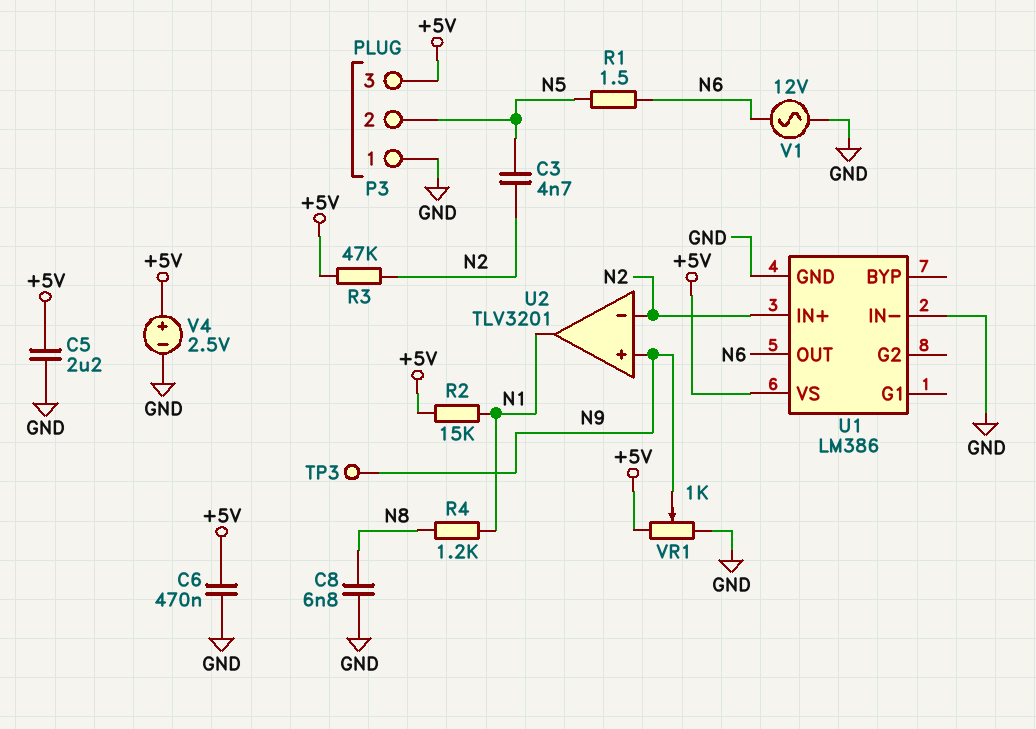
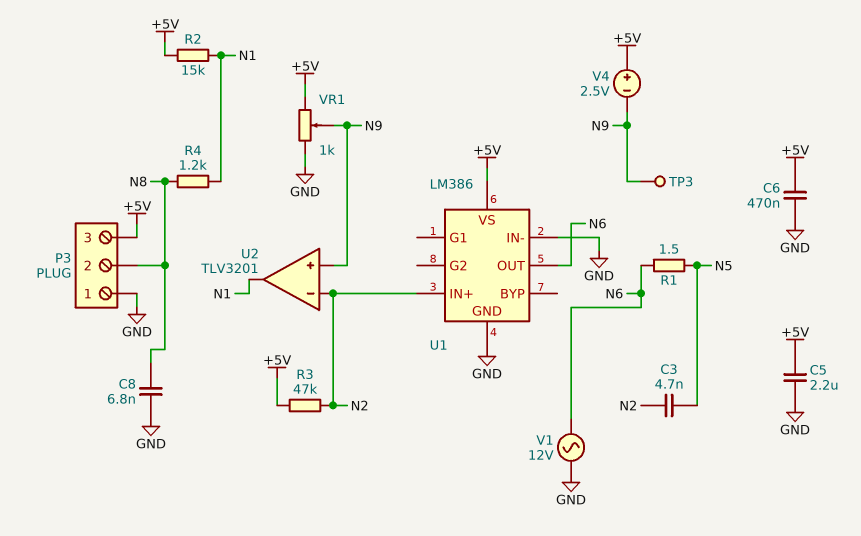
P3 pin 2: N5 -> N8
V4: 2.5V (plus +5V, minus GND) -> 2.5V (plus +5V, minus N9)

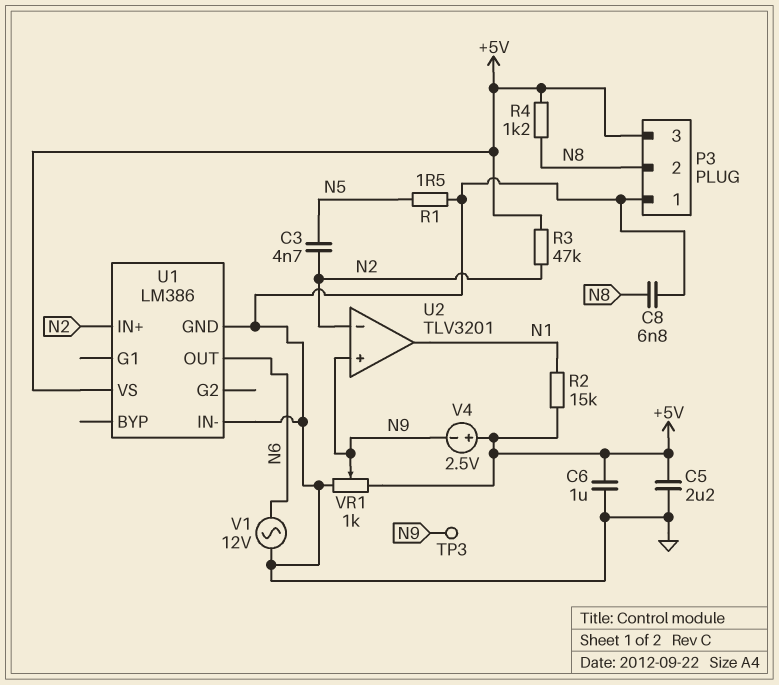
C6: 470nF (+5V, GND) -> 1uF (+5V, GND)
R1: 1.5 (N5, N6) -> 1.5 (GND, N5)
R4: 1.2k (N1, N8) -> 1.2k (+5V, N8)

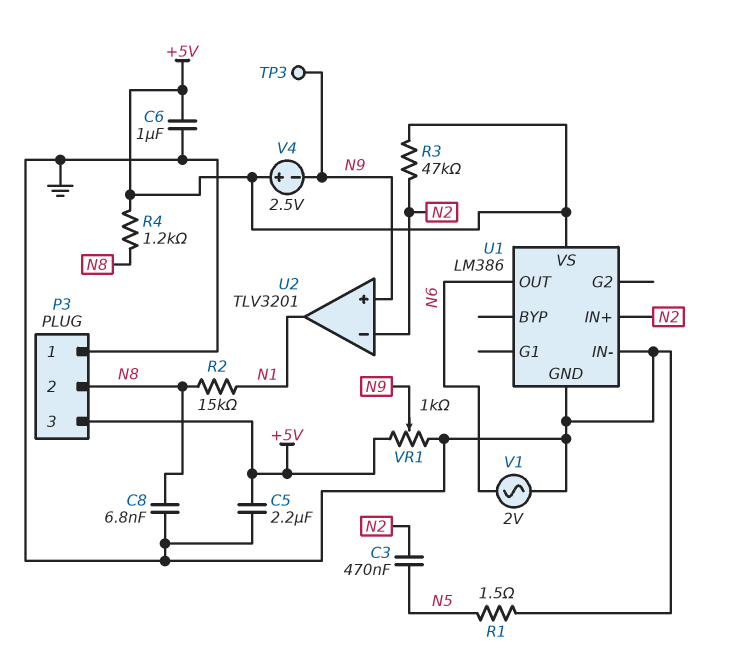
C3: 4.7nF (N2, N5) -> 470nF (N2, N5)
R2: 15k (+5V, N1) -> 15k (N1, N8)
V1: AC 12V (GND, N6) -> AC 2V (GND, N6)

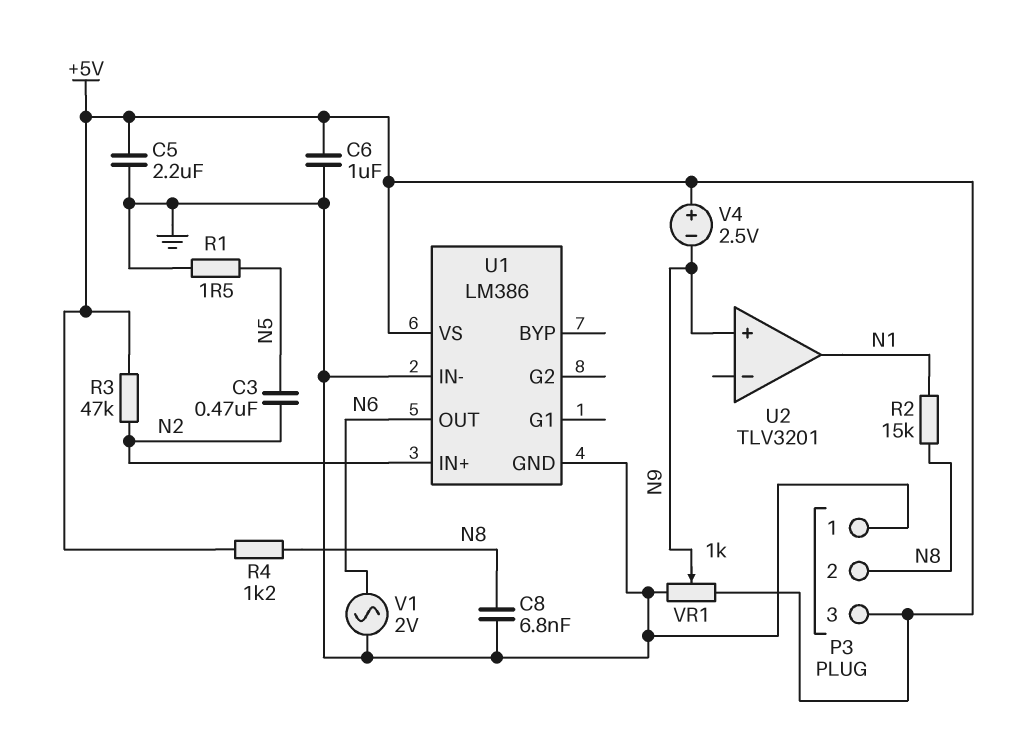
TP3: test point (N9) -> none
U2 pin in-: N2 -> none

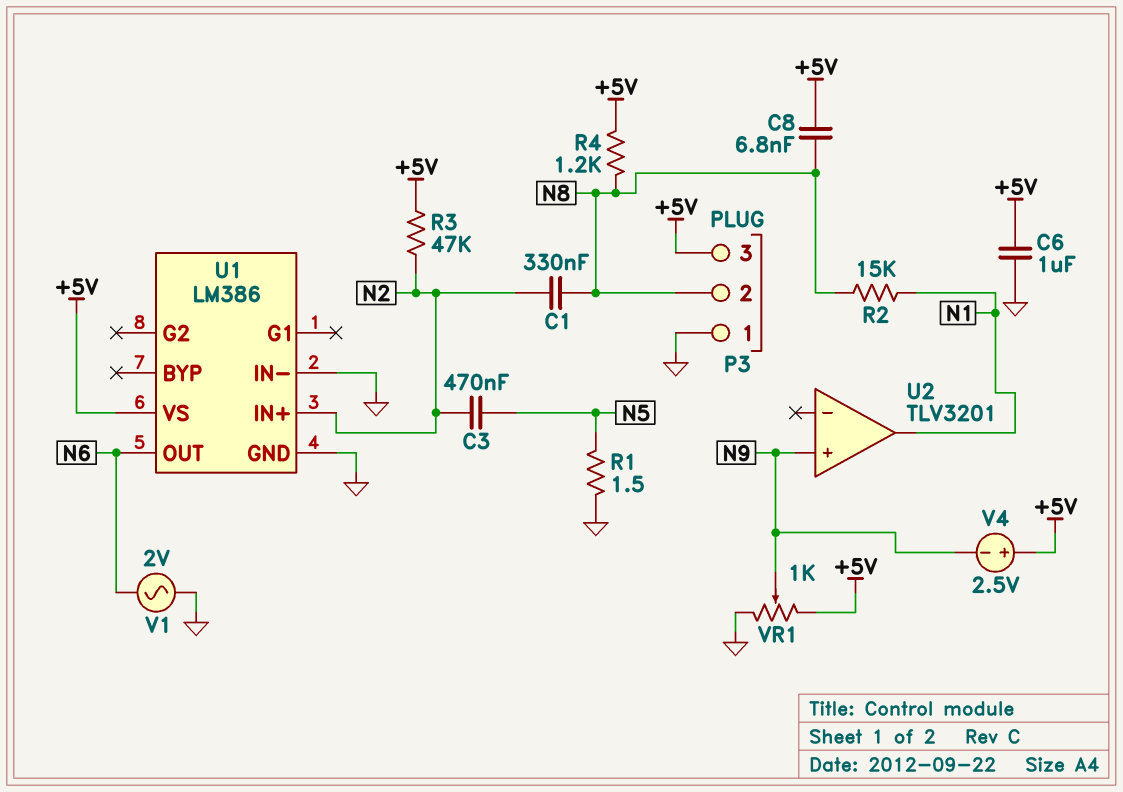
C1: none -> 330nF (N2, N8)
C5: 2.2uF (+5V, GND) -> none
C8: 6.8nF (GND, N8) -> 6.8nF (+5V, N8)

